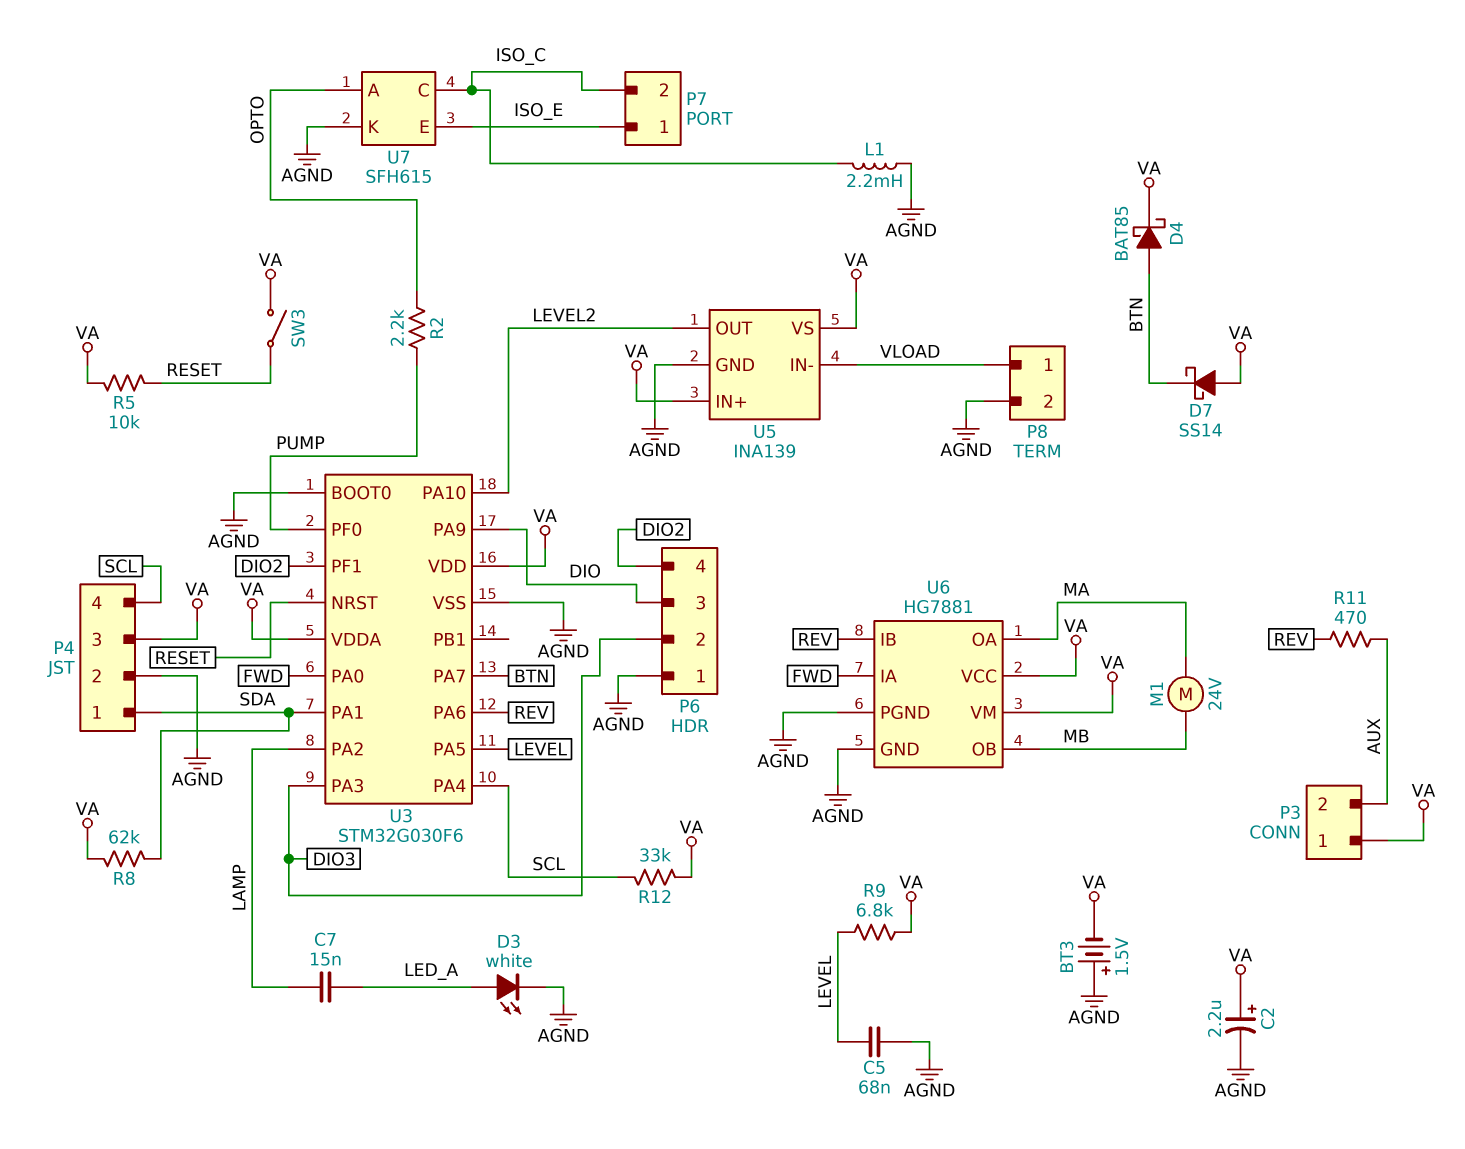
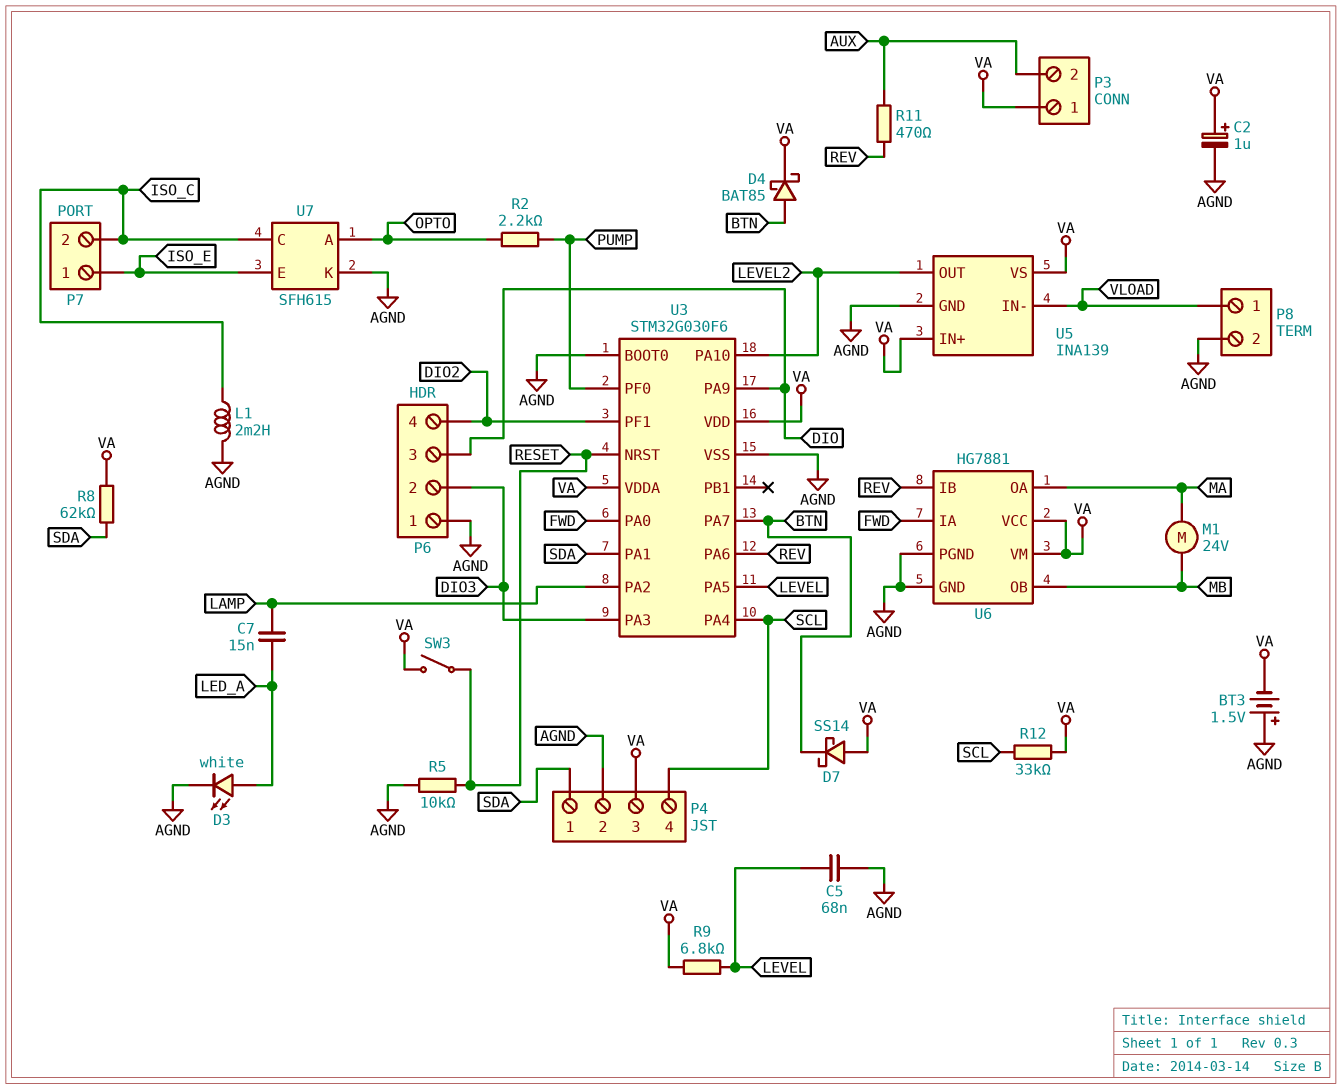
C2: 2.2uF (plus VA, minus AGND) -> 1uF (plus VA, minus AGND)
R5: 10k (RESET, VA) -> 10k (AGND, RESET)

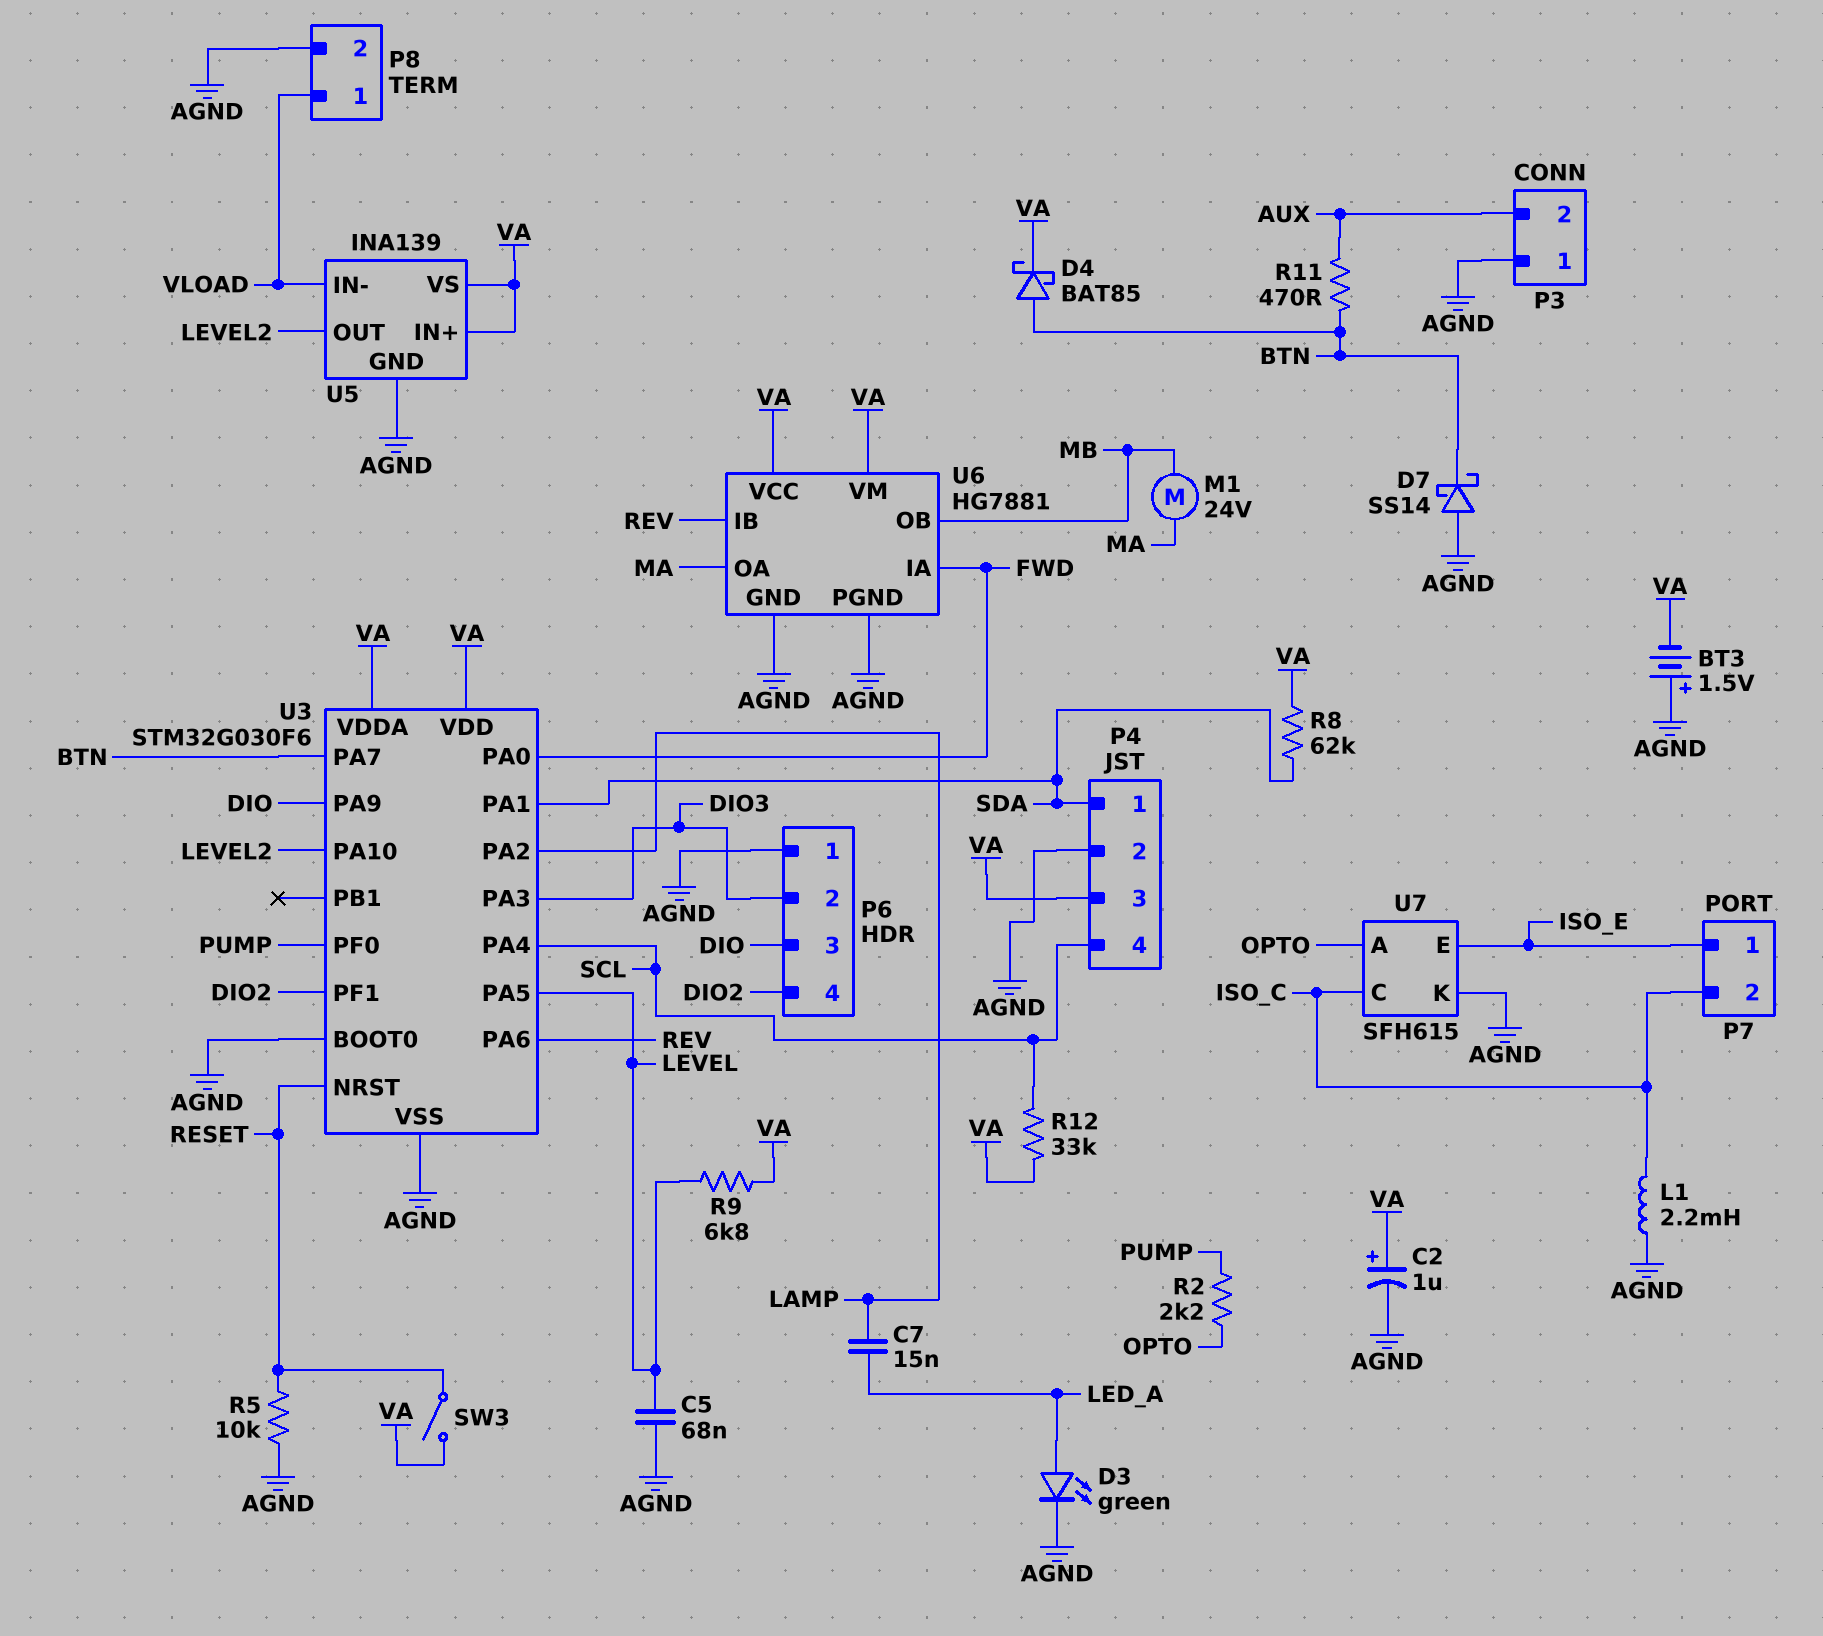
D3: LED white (A LED_A, K AGND) -> LED green (A LED_A, K AGND)
D7: schottky SS14 (A VA, K BTN) -> schottky SS14 (A AGND, K BTN)
P3 pin 1: VA -> AGND
R11: 470 (AUX, REV) -> 470 (AUX, BTN)

